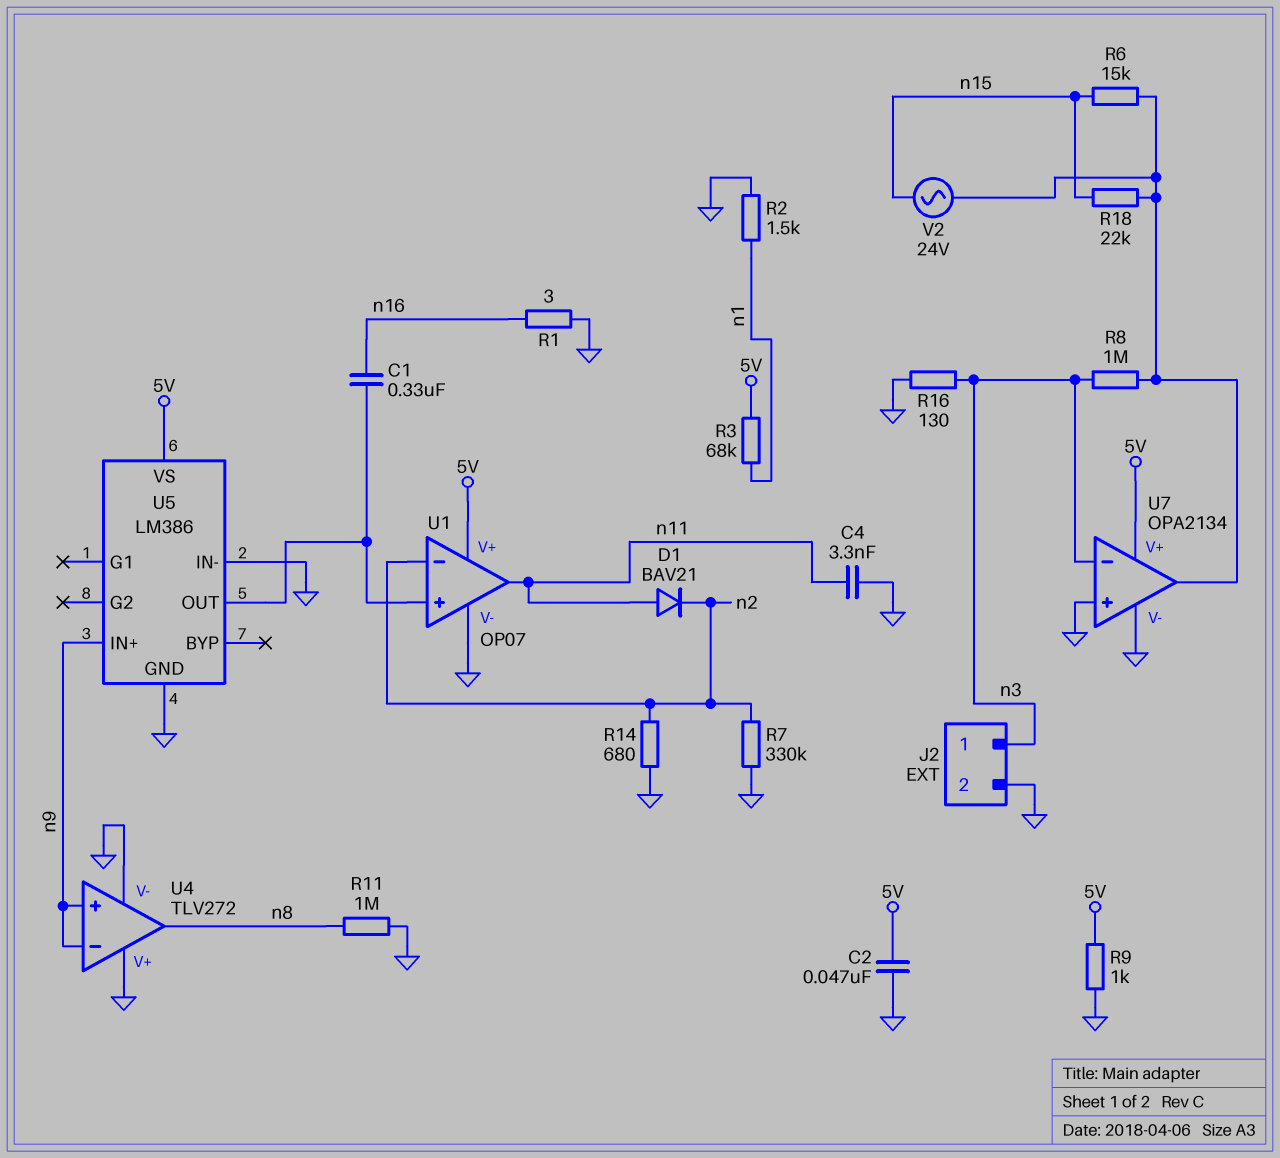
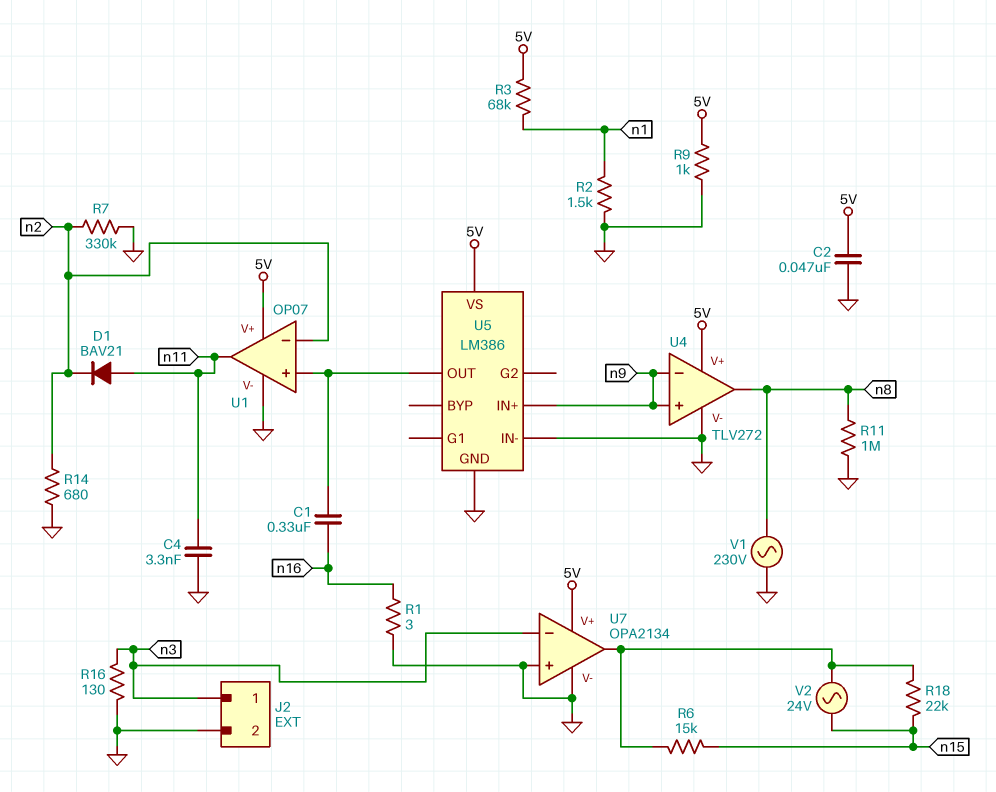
R8: 1M (U7/out, n3) -> none
U4 pin V+: GND -> 5V
V1: none -> AC 230V (GND, n8)

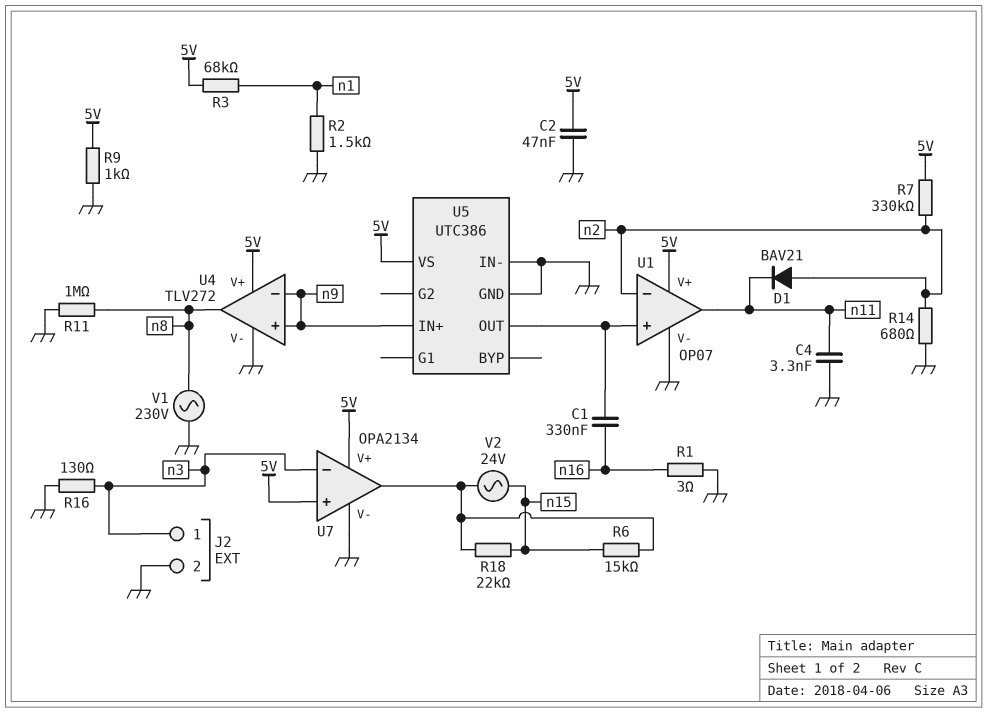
D1: diode BAV21 (A n11, K n2) -> diode BAV21 (A n2, K n11)
R7: 330k (GND, n2) -> 330k (5V, n2)
U5: LM386 -> UTC386
U7 pin in+: GND -> 5V

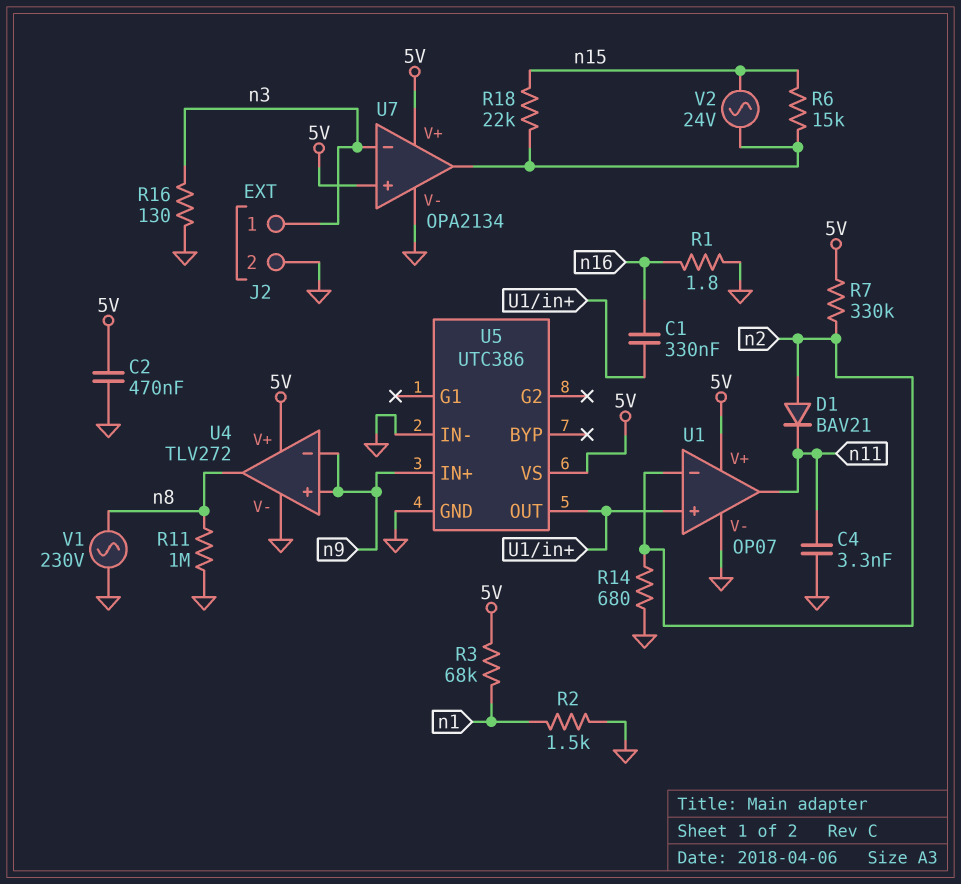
C2: 47nF (5V, GND) -> 470nF (5V, GND)
R1: 3 (GND, n16) -> 1.8 (GND, n16)
R9: 1k (5V, GND) -> none

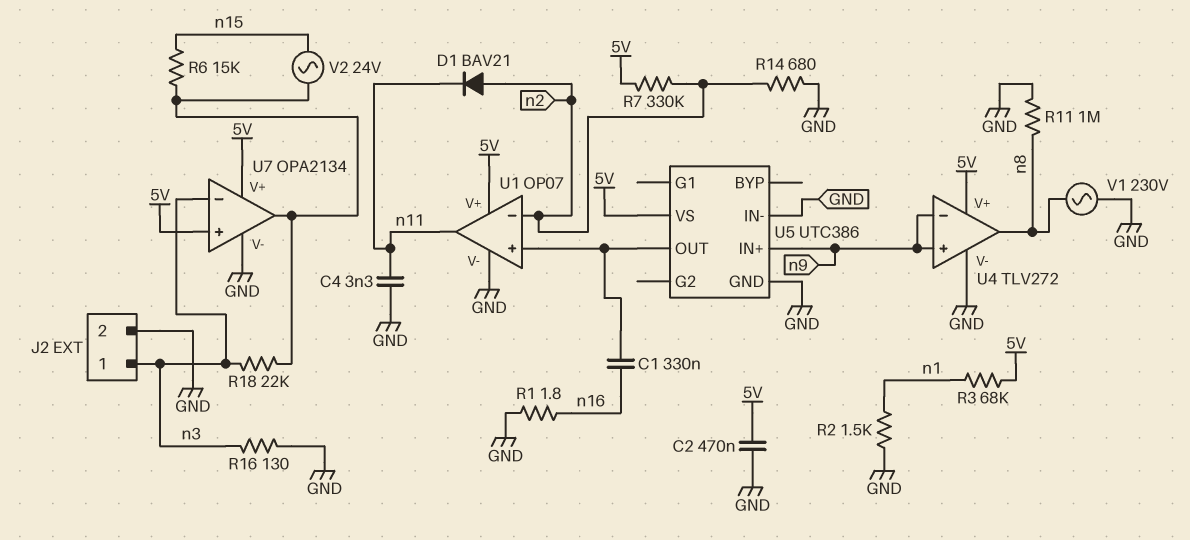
R18: 22k (U7/out, n15) -> 22k (U7/out, n3)

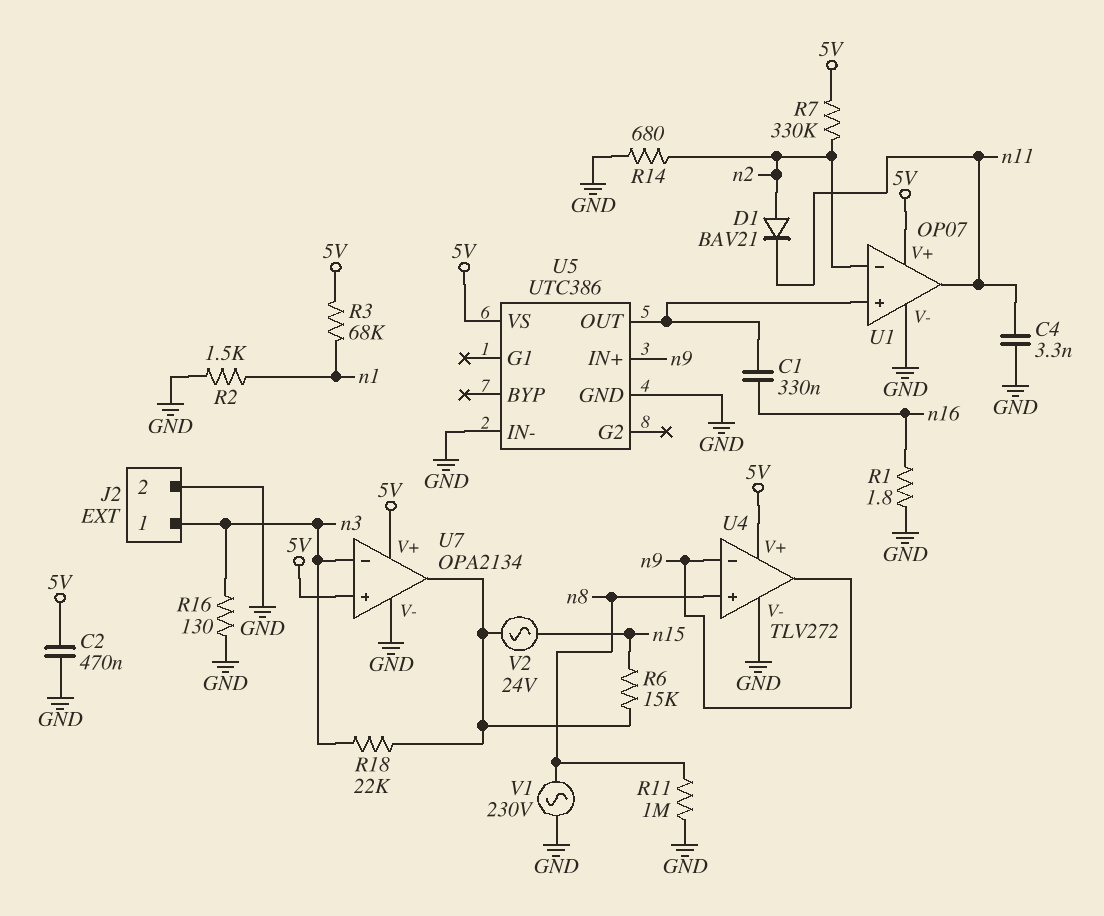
U4 pin in+: n9 -> n8
U4 pin out: n8 -> n9

